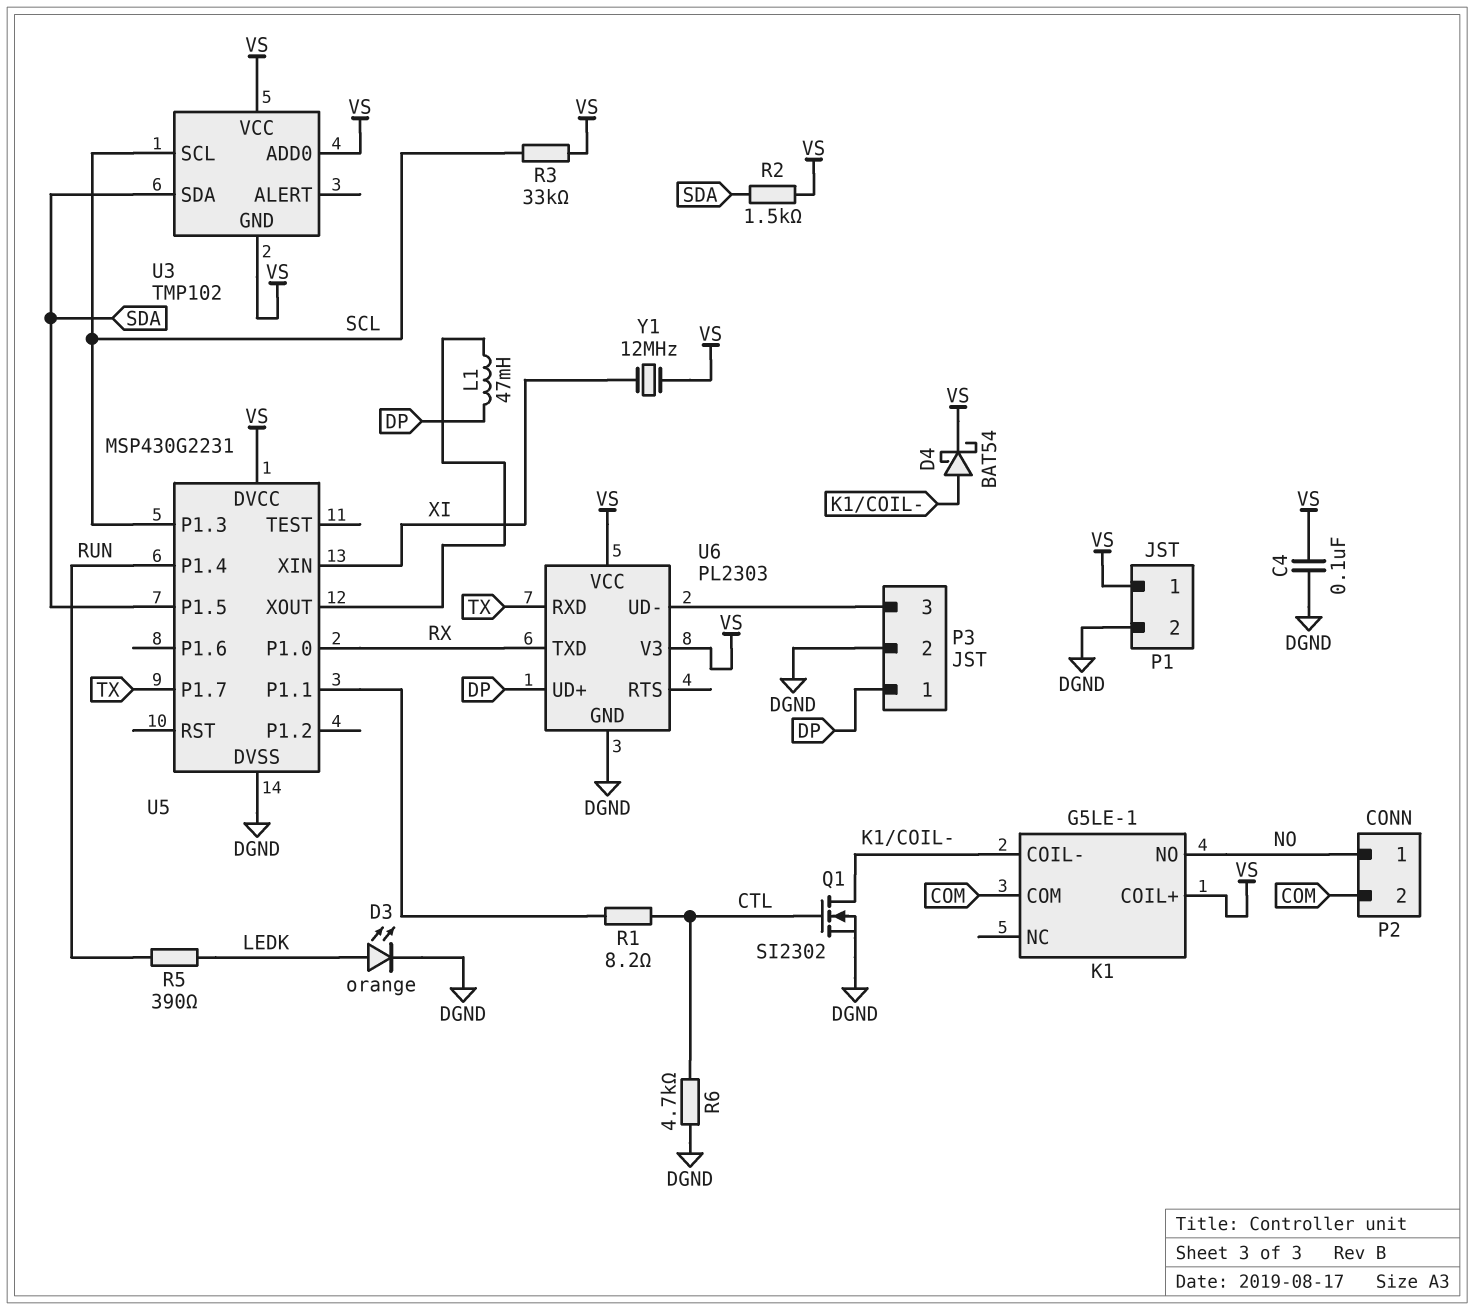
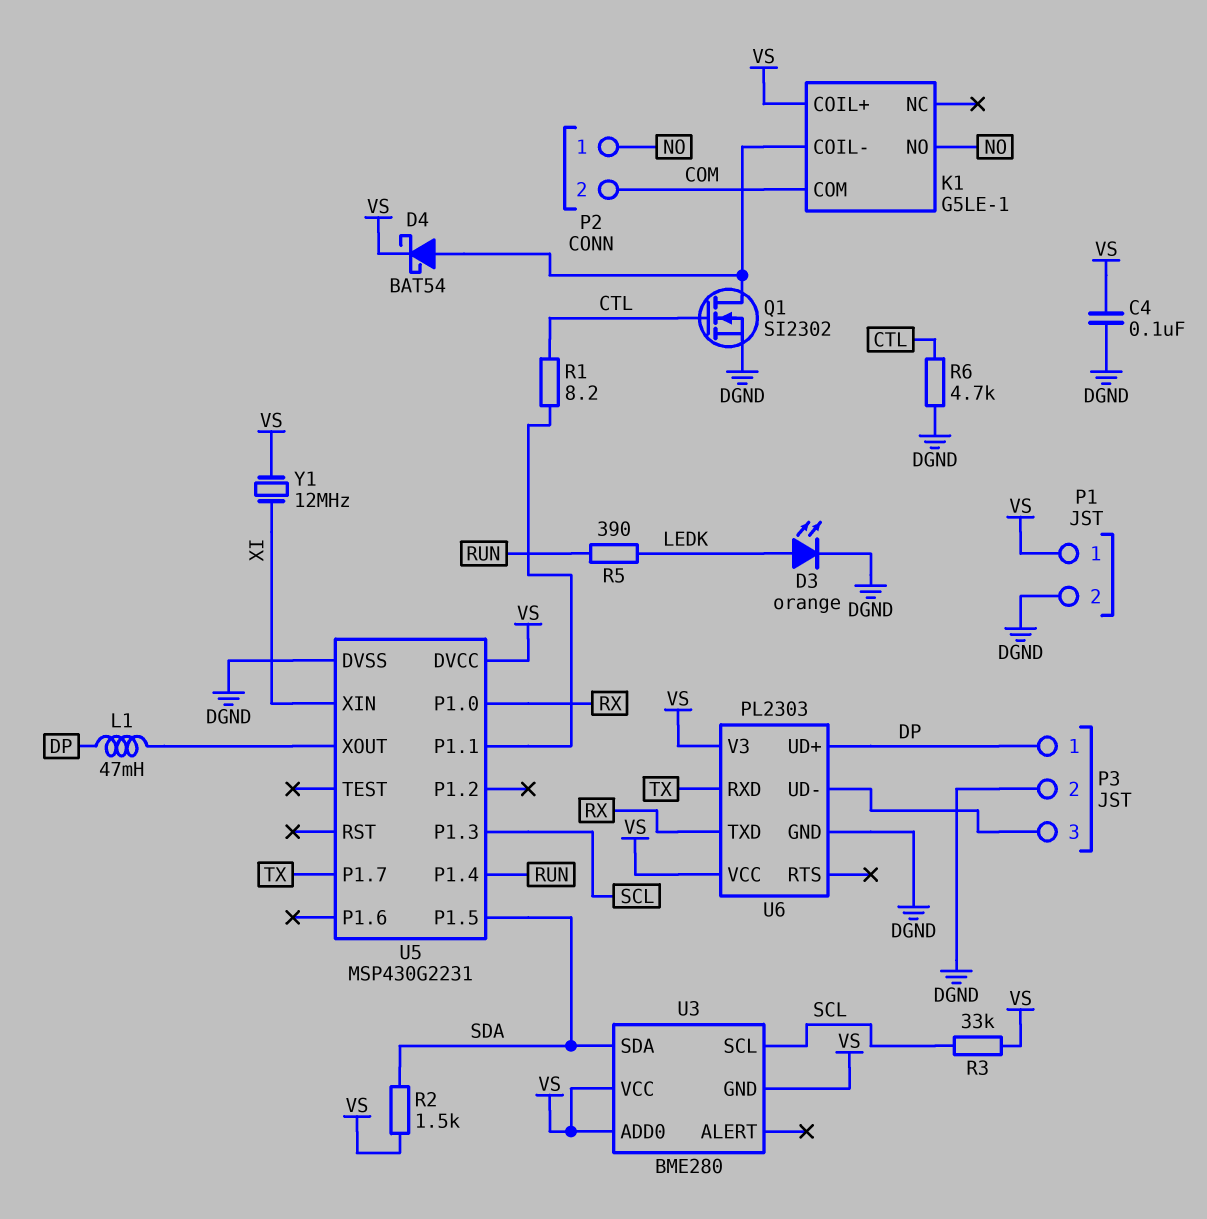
U3: TMP102 -> BME280

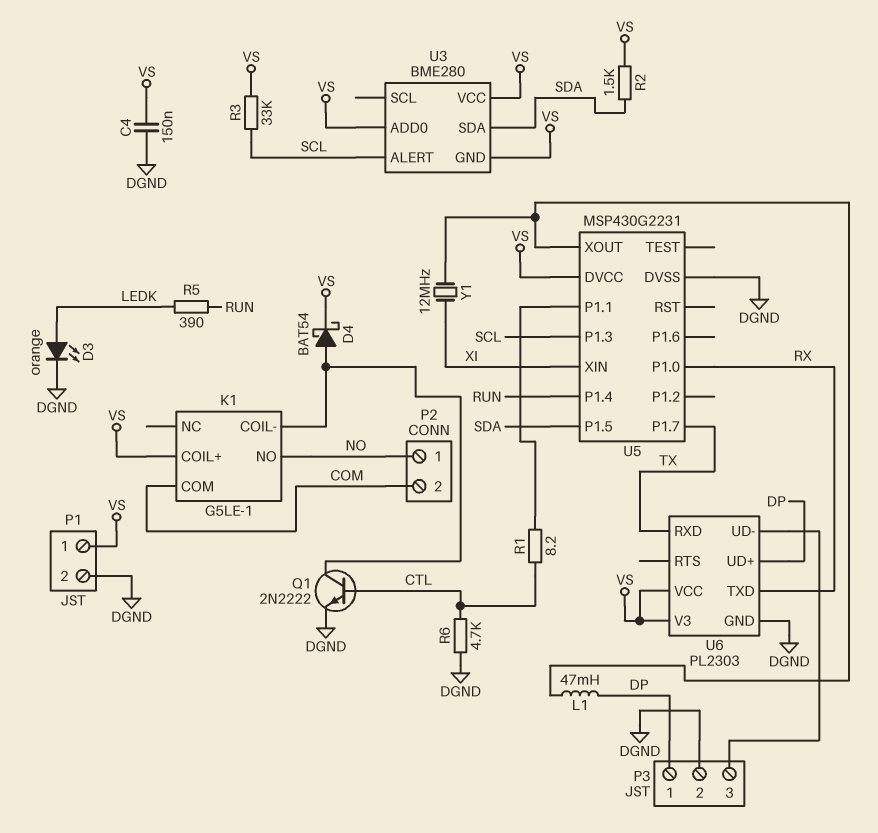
C4: 100nF (DGND, VS) -> 150nF (DGND, VS)
Q1: NMOS SI2302 (G CTL, D K1/COIL-, S DGND) -> NPN 2N2222 (B CTL, C K1/COIL-, E DGND)
U3 pin ALERT: none -> SCL
U3 pin SCL: SCL -> none
Y1: 12MHz (VS, XI) -> 12MHz (U5/XOUT, XI)

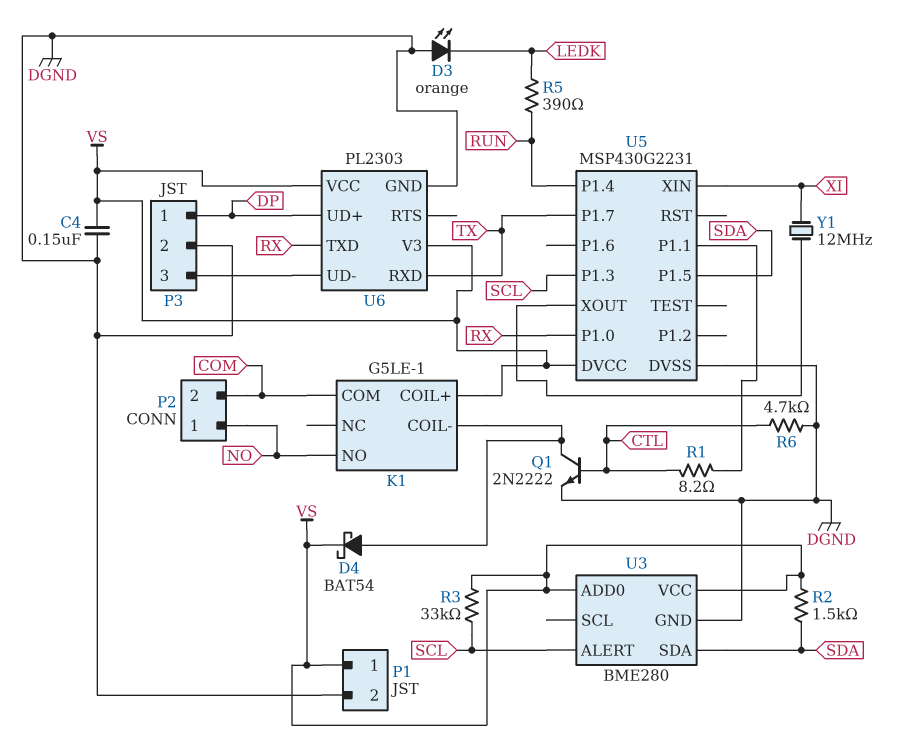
D3: LED orange (A LEDK, K DGND) -> LED orange (A DGND, K LEDK)
L1: 47mH (DP, U5/XOUT) -> none
U3 pin GND: VS -> DGND

